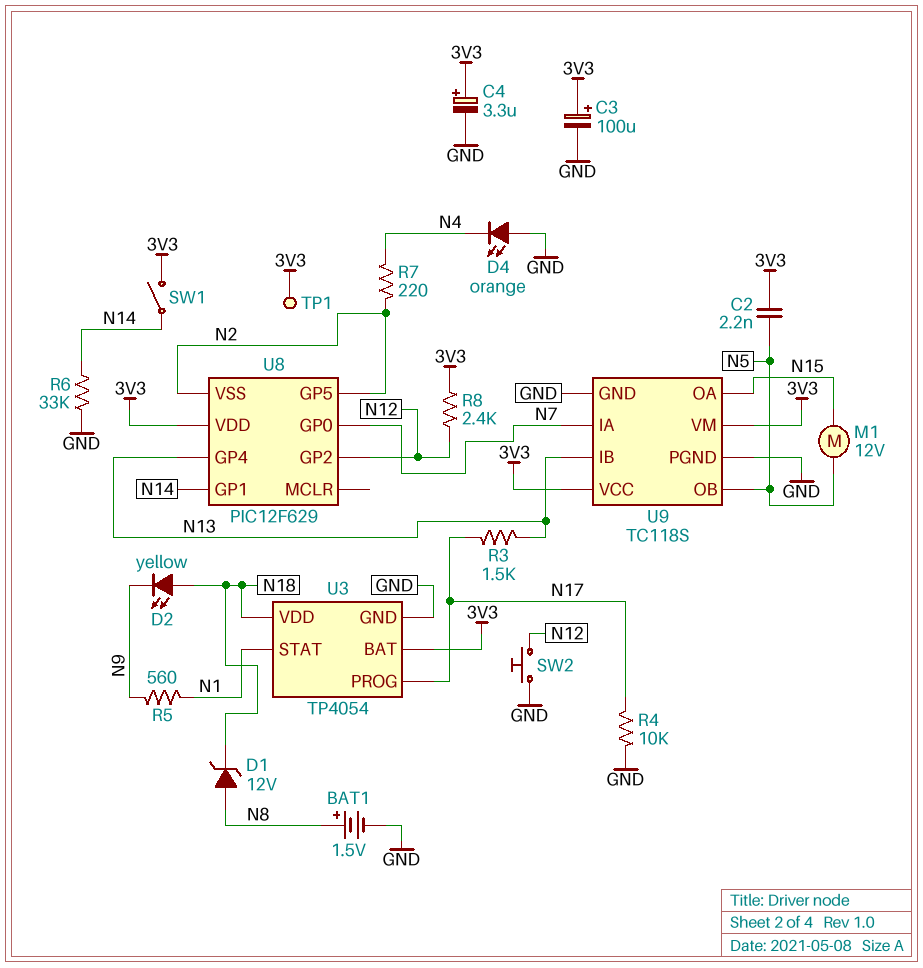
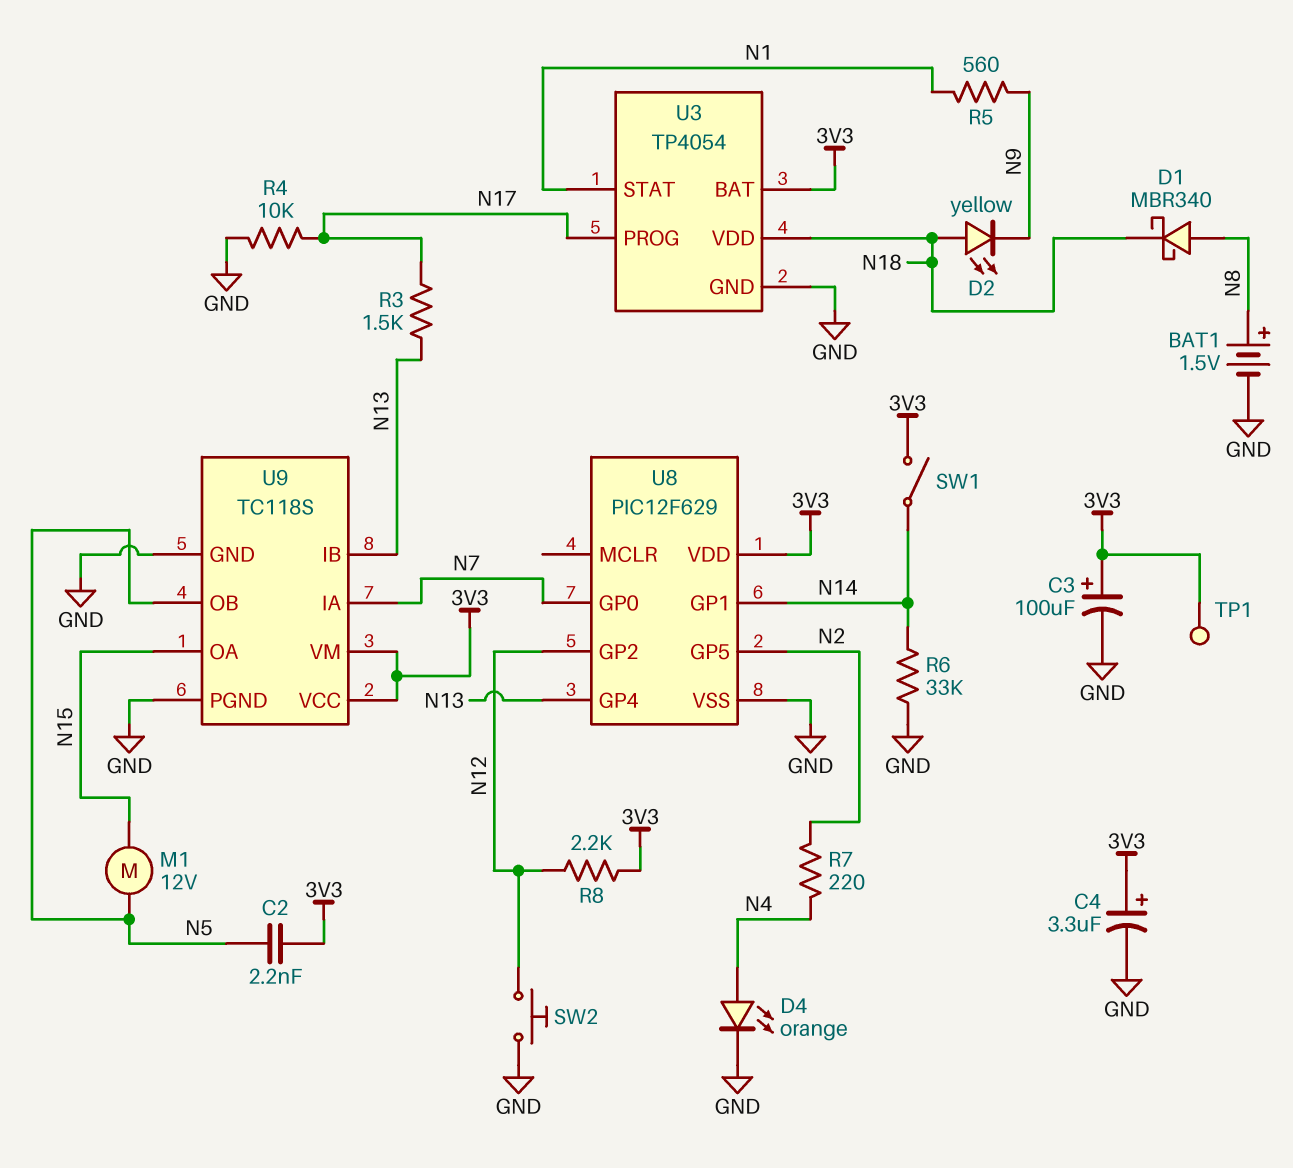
D1: zener 12V (A N8, K N18) -> schottky MBR340 (A N8, K N18)
D4: LED orange (A GND, K N4) -> LED orange (A N4, K GND)
R8: 2.4k (3V3, N12) -> 2.2k (3V3, N12)
U8 pin VSS: N2 -> GND

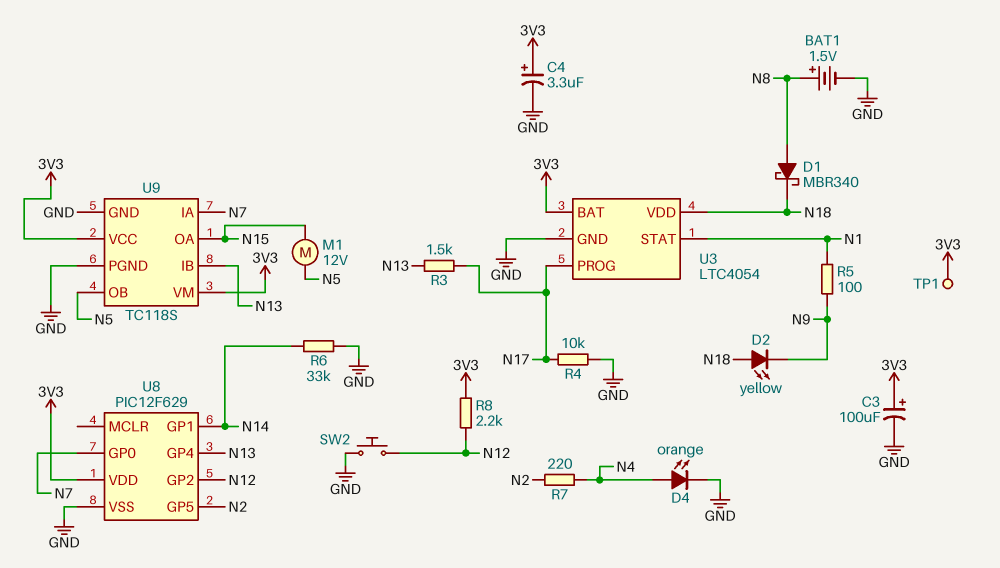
C2: 2.2nF (3V3, N5) -> none
R5: 560 (N1, N9) -> 100 (N1, N9)
SW1: switch (3V3, N14) -> none
U3: TP4054 -> LTC4054

